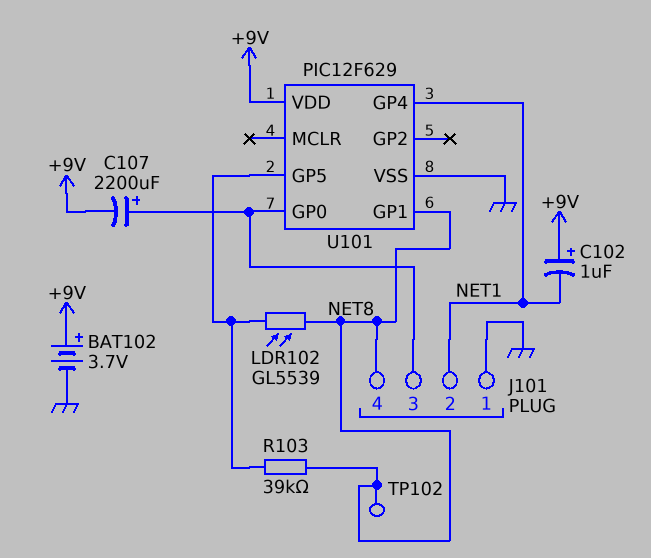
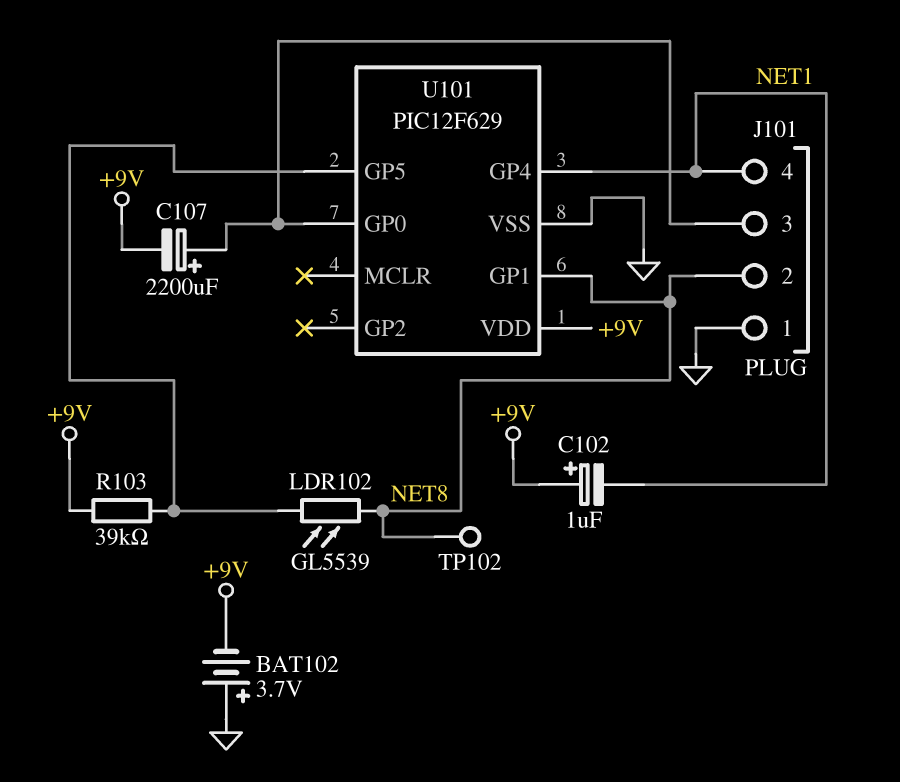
BAT102: 3.7V (plus +9V, minus GND) -> 3.7V (plus GND, minus +9V)
J101 pin 2: NET1 -> NET8
J101 pin 4: NET8 -> NET1
R103: 39k (NET8, U101/GP5) -> 39k (+9V, U101/GP5)

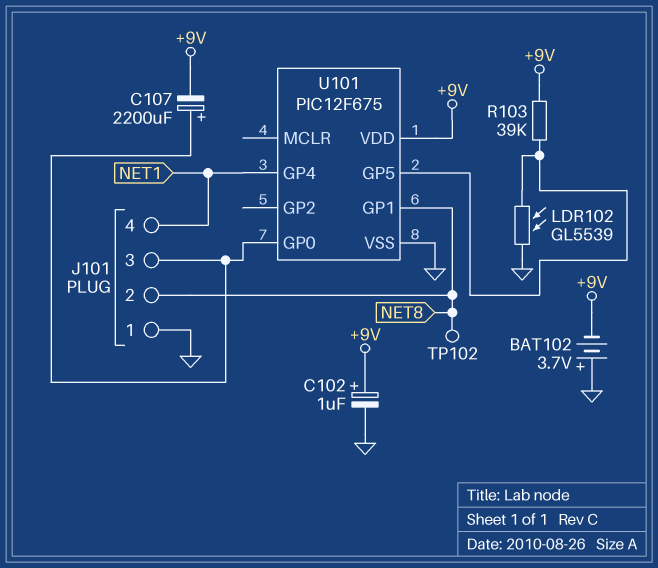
C102: 1uF (plus +9V, minus NET1) -> 1uF (plus +9V, minus GND)
LDR102: GL5539 (NET8, U101/GP5) -> GL5539 (GND, U101/GP5)
U101: PIC12F629 -> PIC12F675

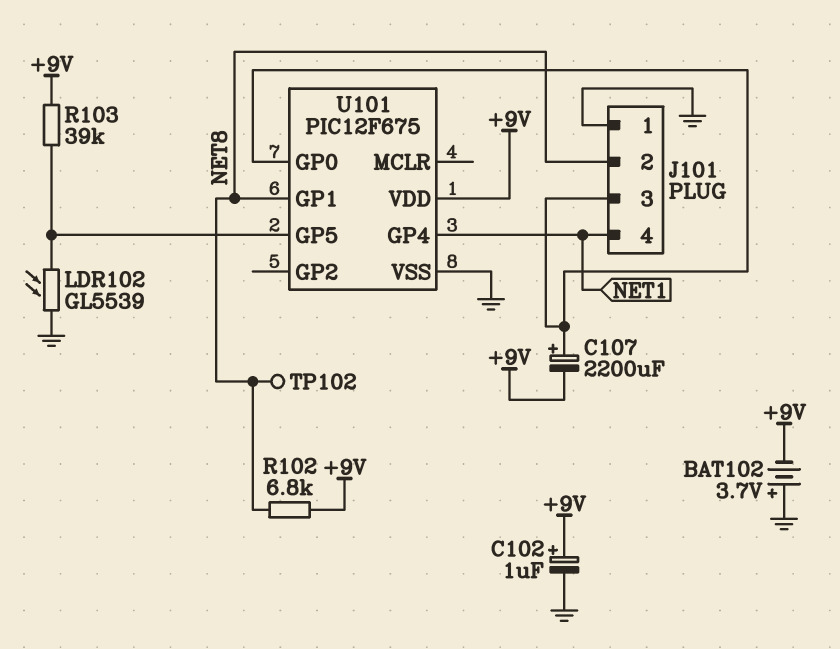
R102: none -> 6.8k (+9V, NET8)

